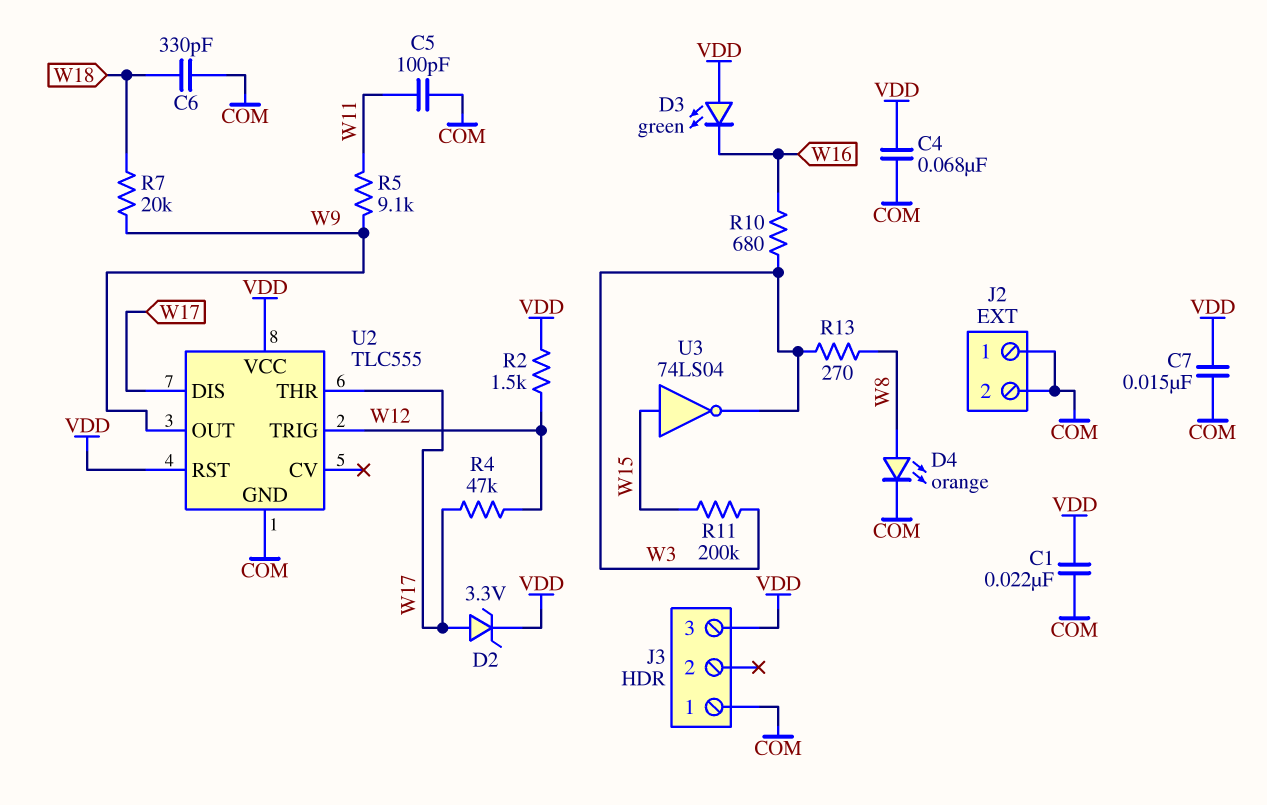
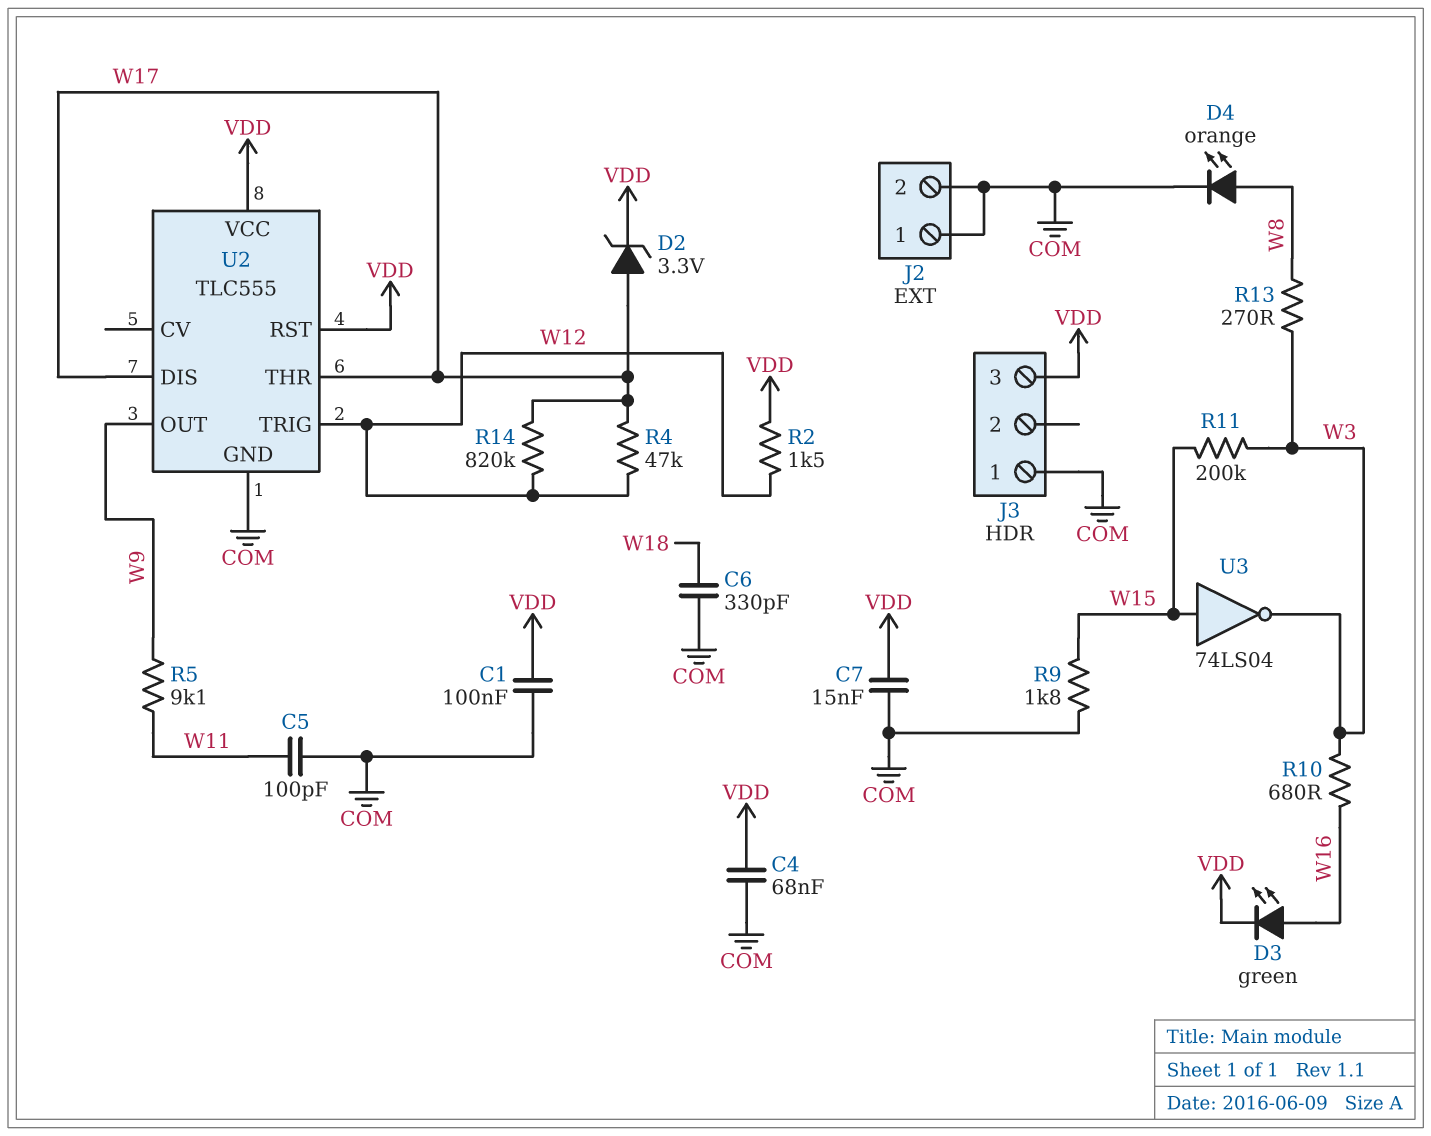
C1: 22nF (COM, VDD) -> 100nF (COM, VDD)
D3: LED green (A VDD, K W16) -> LED green (A W16, K VDD)
R7: 20k (W9, W18) -> none
R9: none -> 1.8k (COM, W15)
R14: none -> 820k (W12, W17)

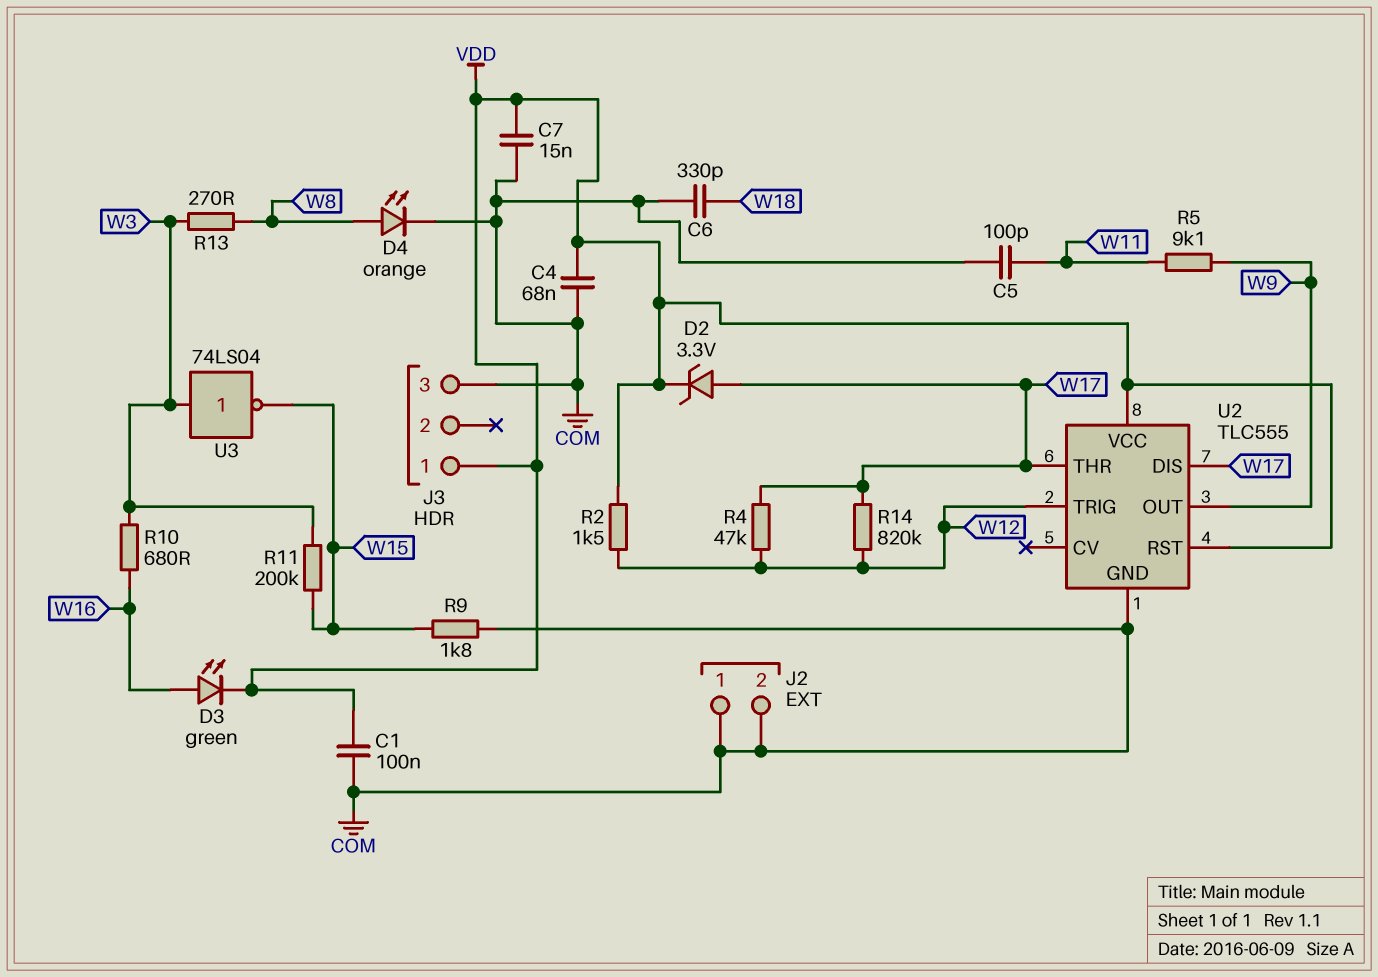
J3 pin 1: COM -> VDD
J3 pin 3: VDD -> COM
U3: NOT 74LS04 (in W15, out W3) -> NOT 74LS04 (in W3, out W15)

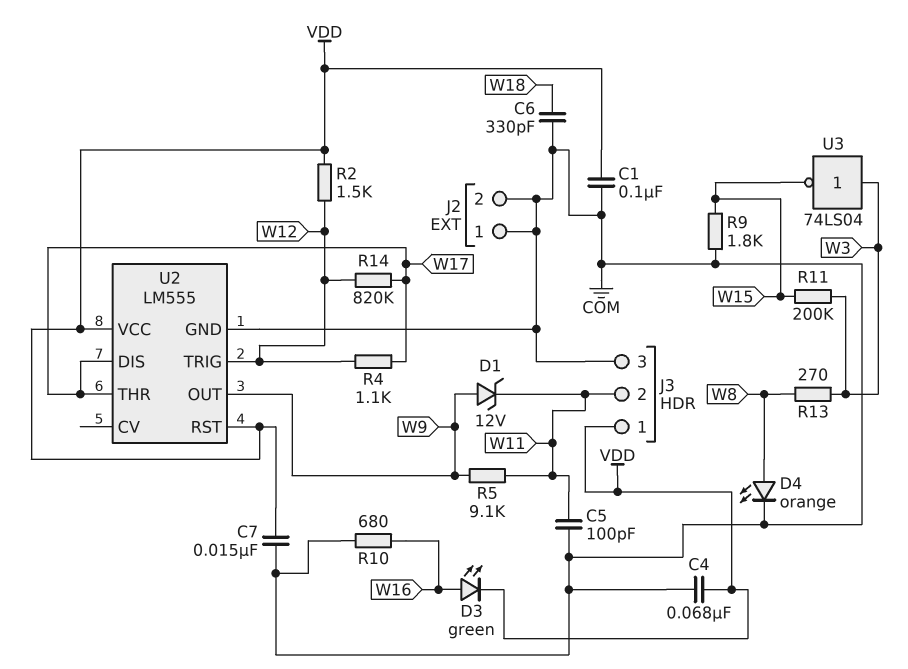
D1: none -> zener 12V (A W9, K W11)
D2: zener 3.3V (A W17, K VDD) -> none
J3 pin 2: none -> W11
R4: 47k (W12, W17) -> 1.1k (W12, W17)
R10: 680 (W3, W16) -> 680 (COM, W16)
U2: TLC555 -> LM555

